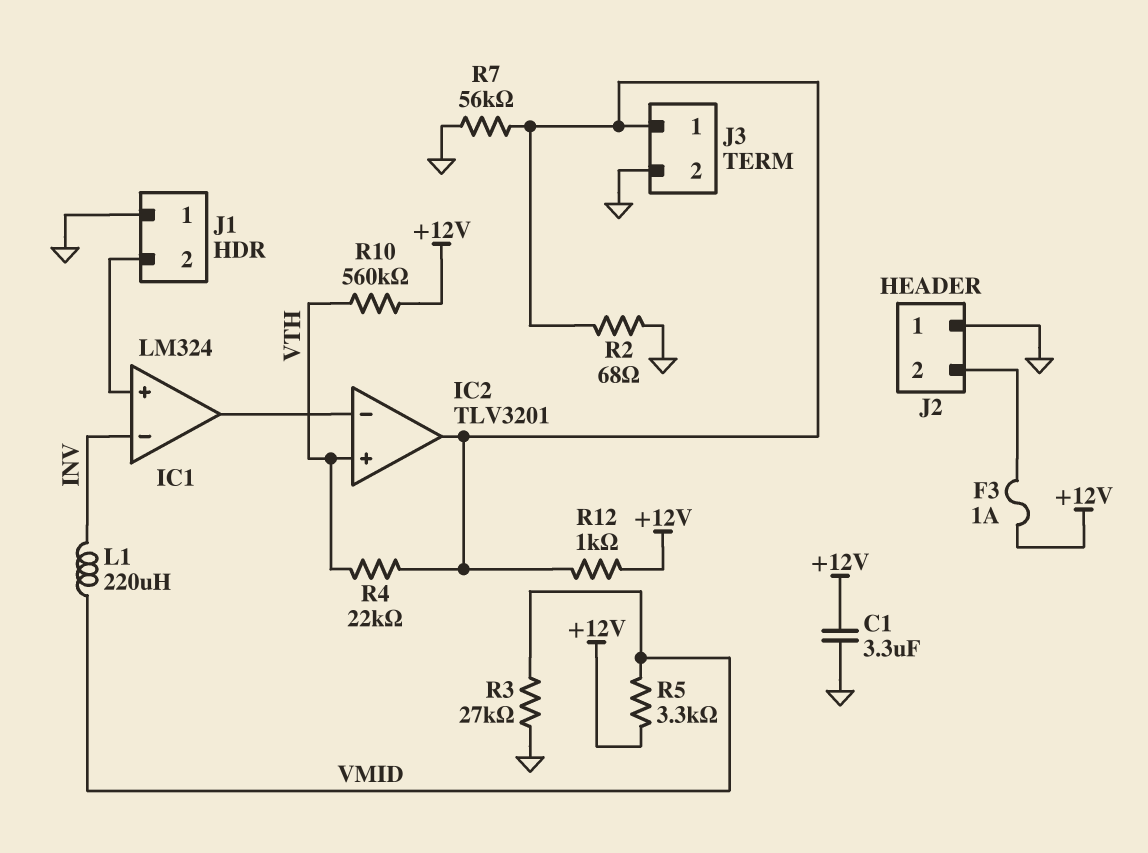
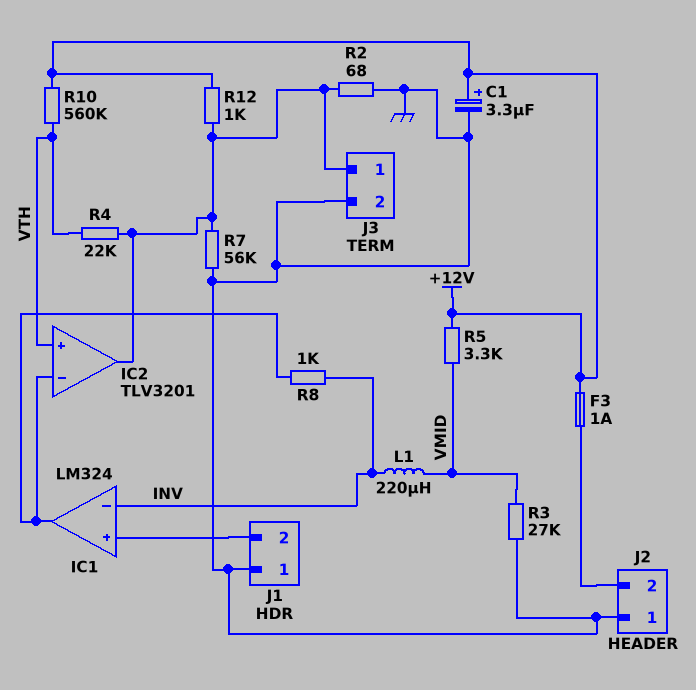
C1: 3.3uF (+12V, GND) -> 3.3uF (plus +12V, minus GND)
R8: none -> 1k (IC1/out, INV)

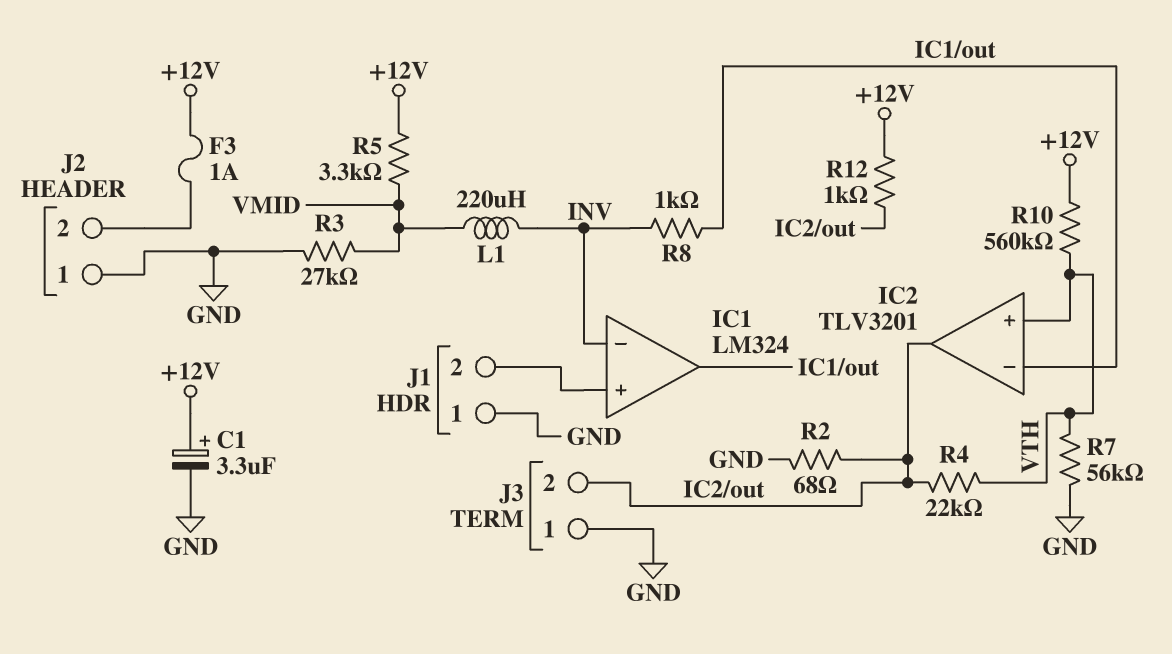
J3 pin 1: IC2/out -> GND
J3 pin 2: GND -> IC2/out
R7: 56k (GND, IC2/out) -> 56k (GND, VTH)

